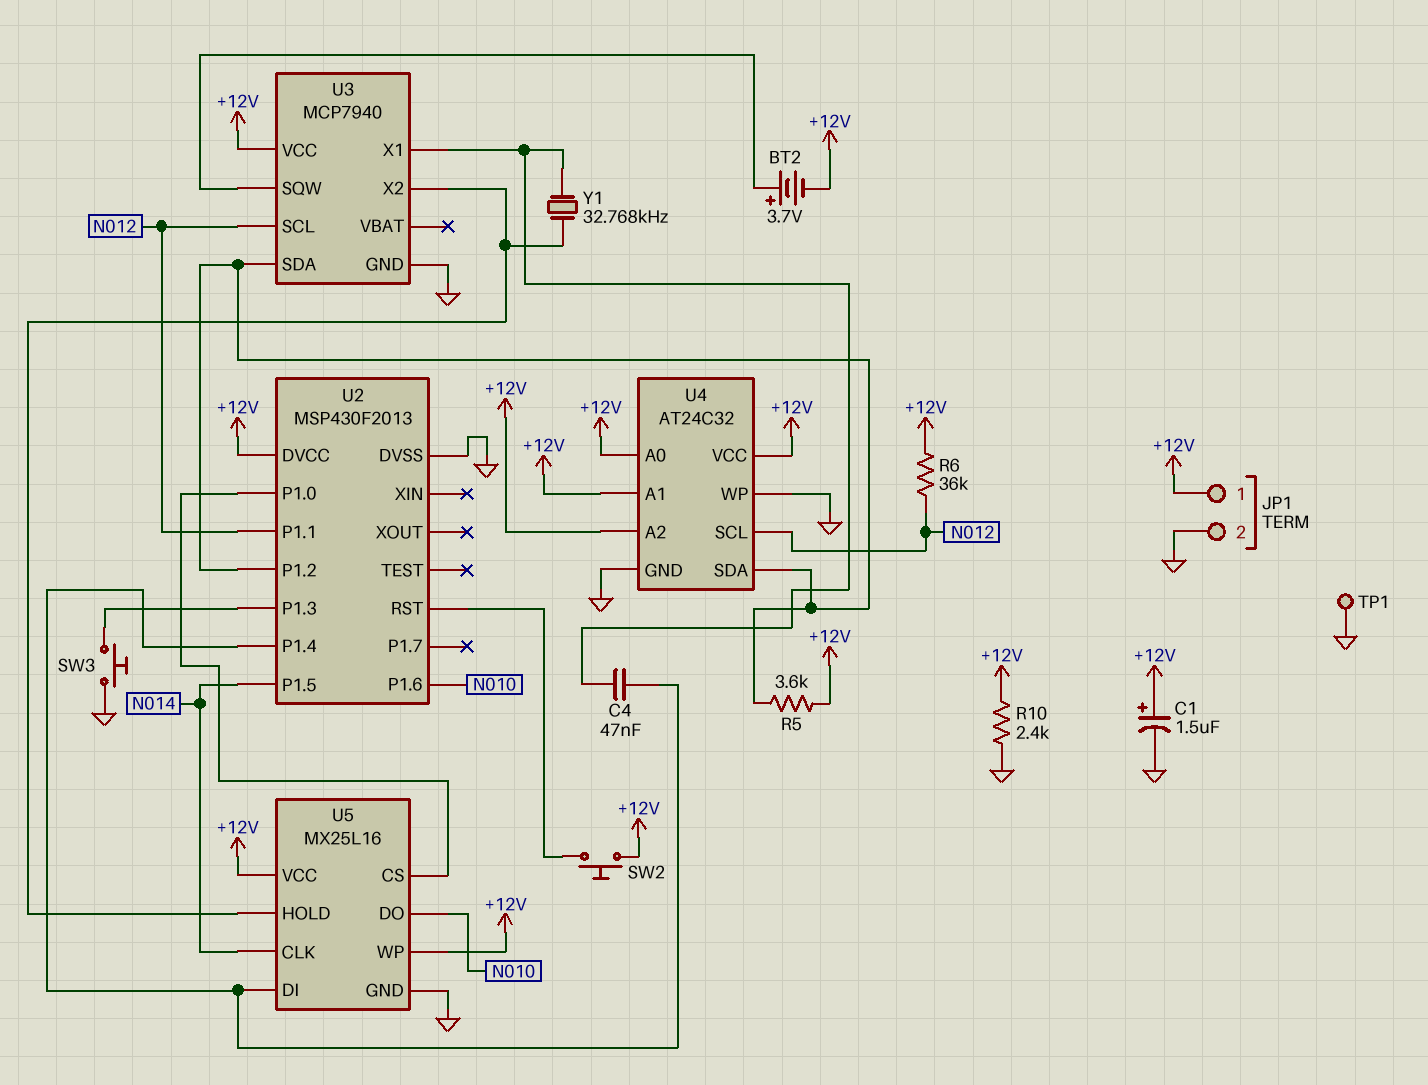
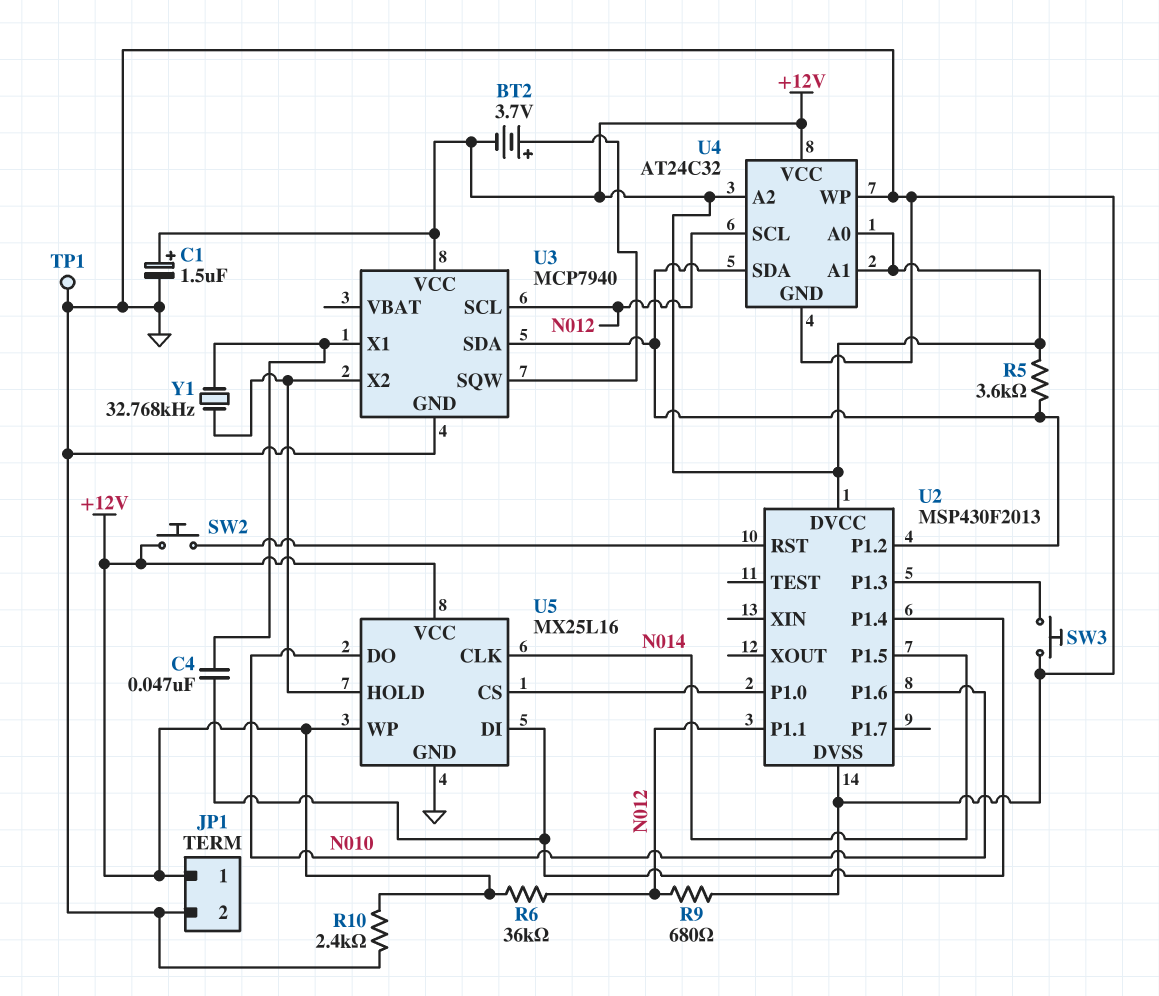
R9: none -> 680 (GND, N012)

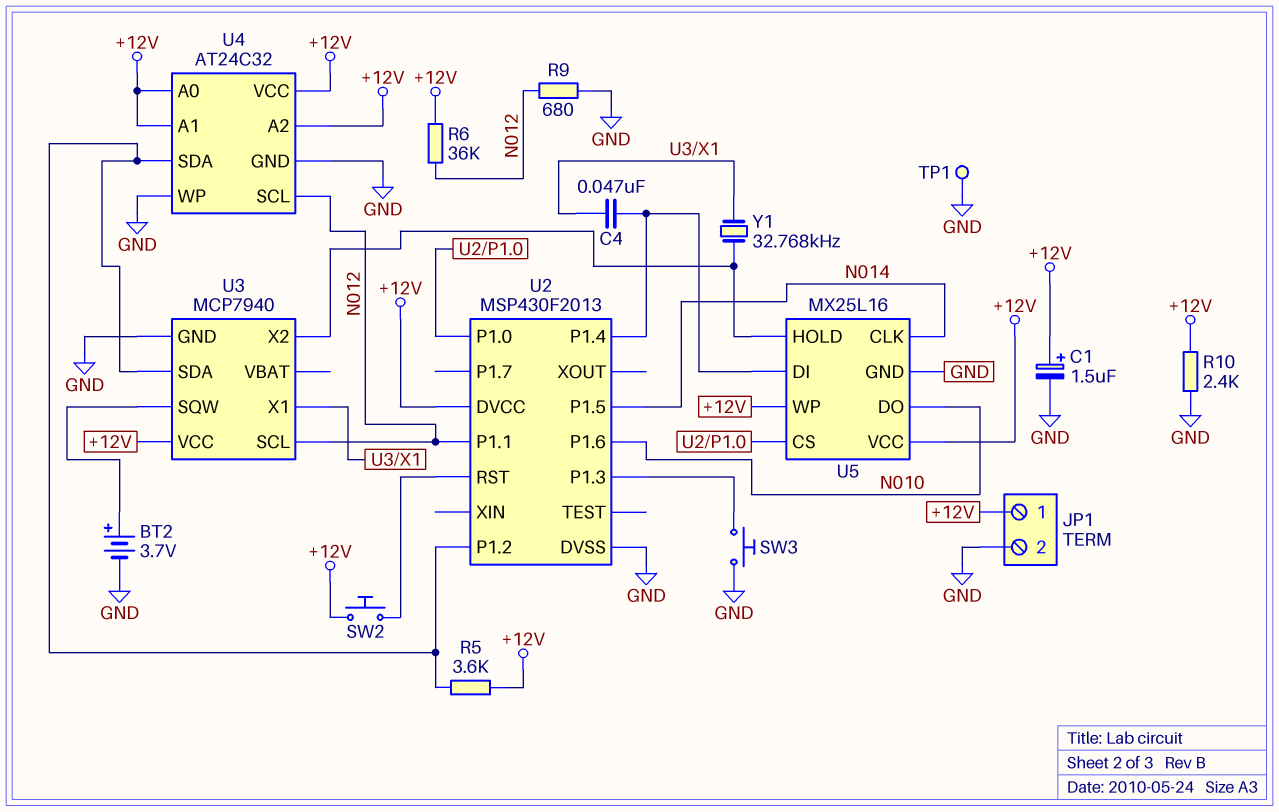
BT2: 3.7V (plus U3/SQW, minus +12V) -> 3.7V (plus U3/SQW, minus GND)

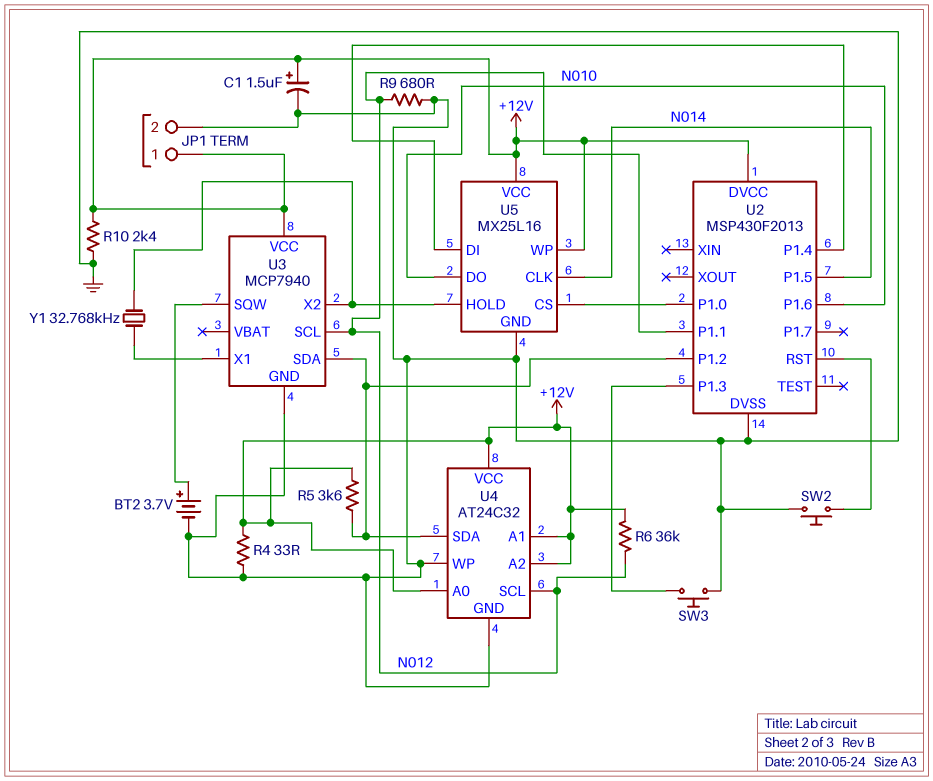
C4: 47nF (U2/P1.4, U3/X1) -> none
R4: none -> 33 (+12V, GND)
SW2: button (+12V, U2/RST) -> button (GND, U2/RST)
TP1: test point (GND) -> none

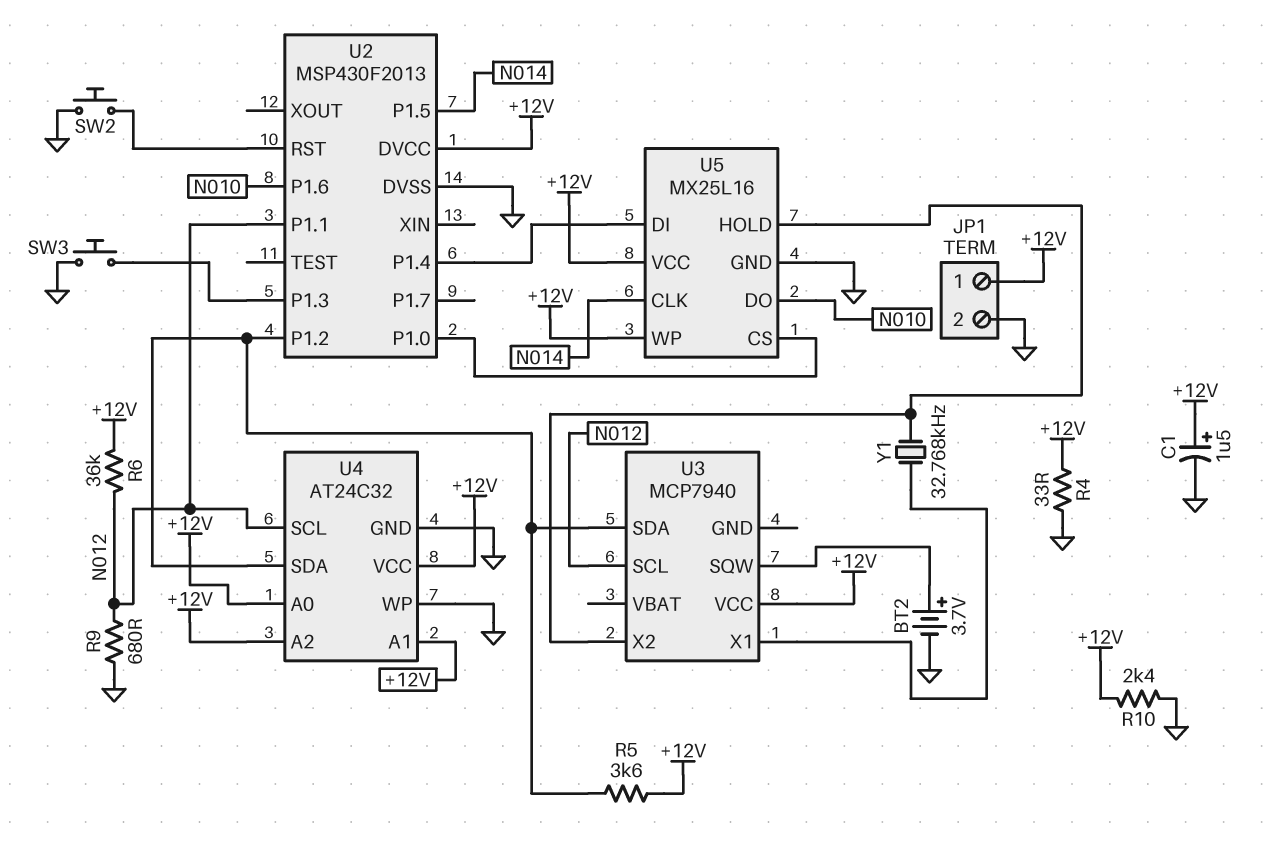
U3 pin GND: GND -> none

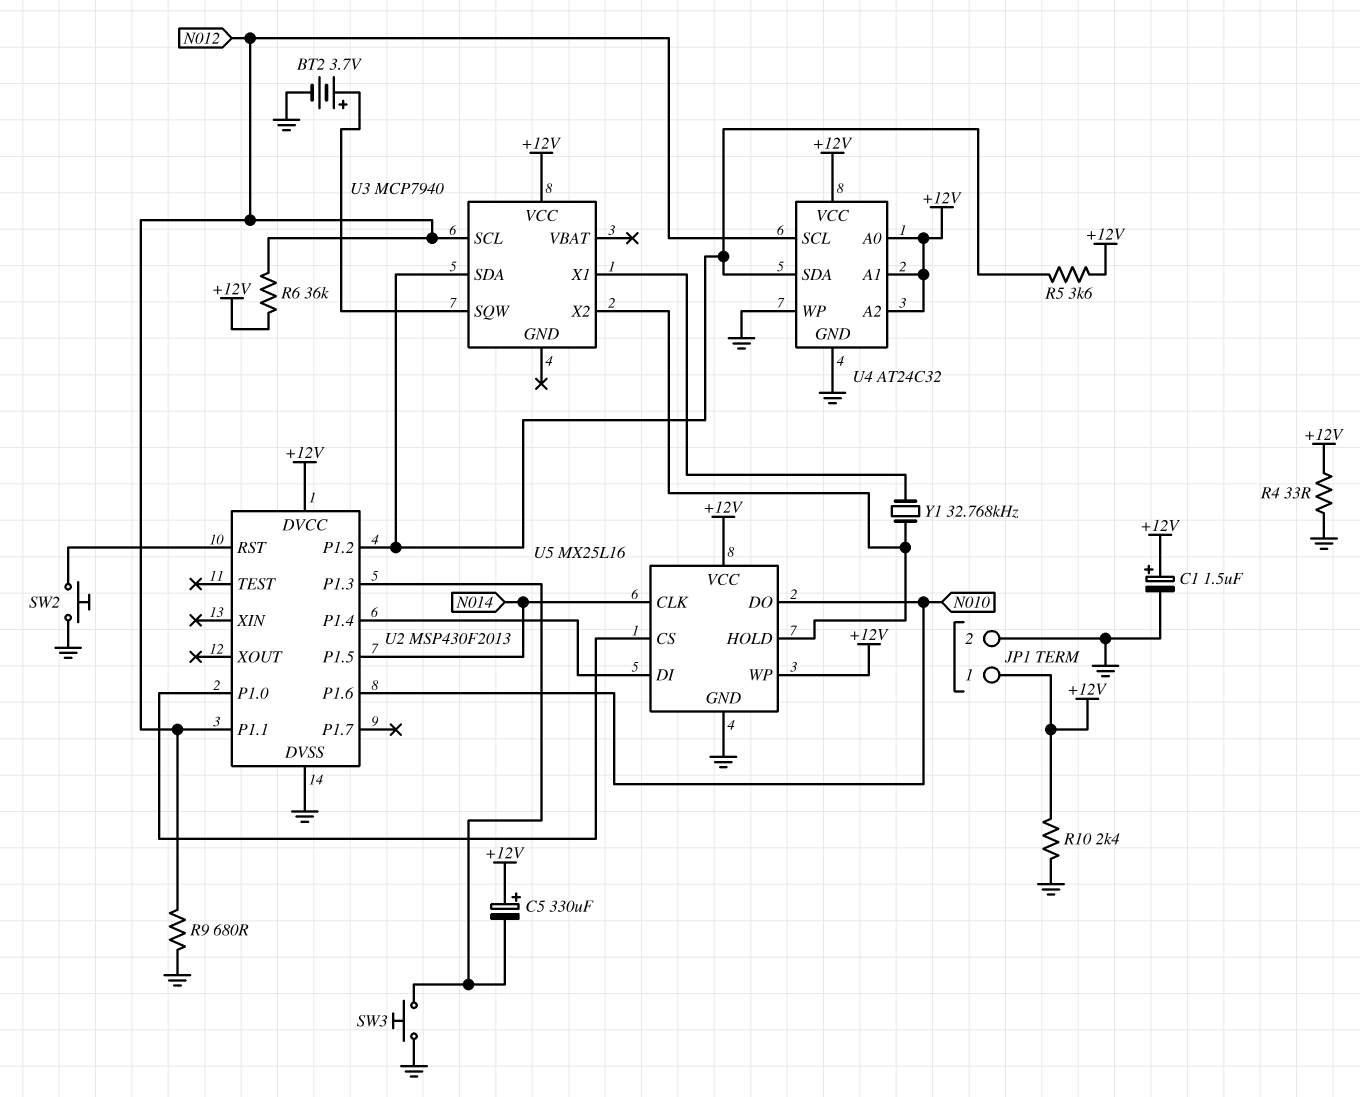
C5: none -> 330uF (plus +12V, minus U2/P1.3)

